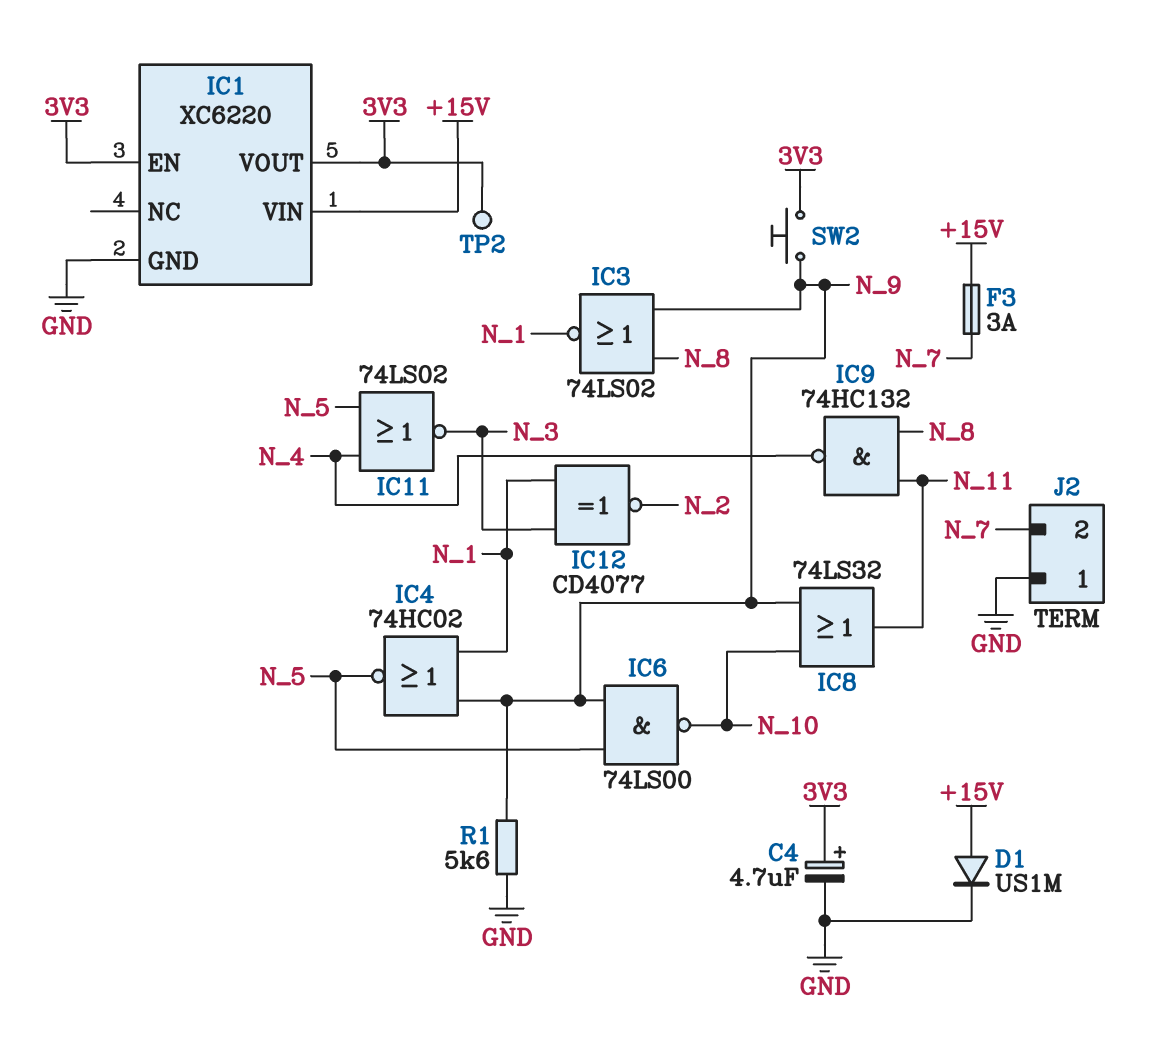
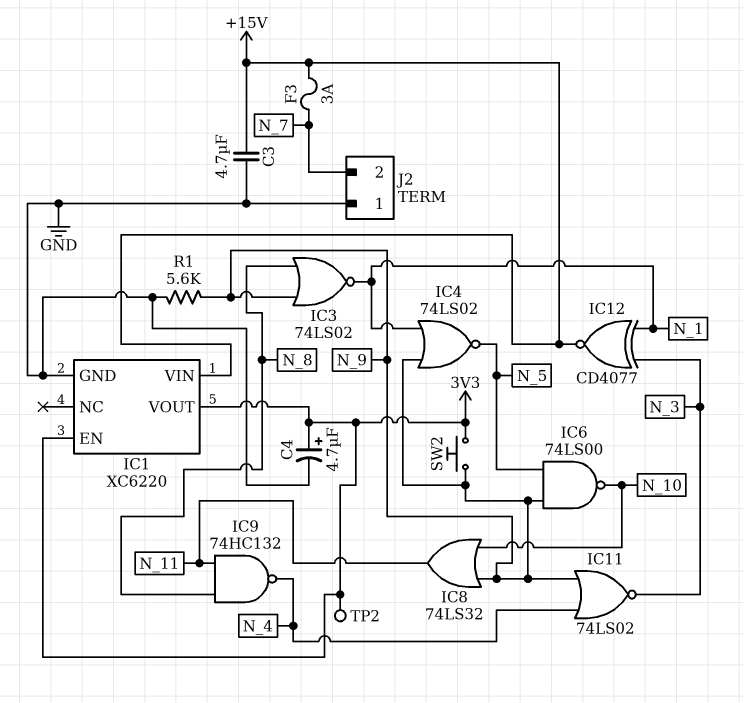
C3: none -> 4.7uF (+15V, GND)
D1: diode US1M (A +15V, K GND) -> none
IC4: NOR 74HC02 (in N_1, in N_9, out N_5) -> NOR 74LS02 (in N_1, in N_9, out N_5)
IC11: NOR 74LS02 (in N_4, in N_5, out N_3) -> NOR 74LS02 (in N_4, in N_9, out N_3)
IC12: XNOR CD4077 (in N_1, in N_3, out N_2) -> XNOR CD4077 (in N_1, in N_3, out +15V)

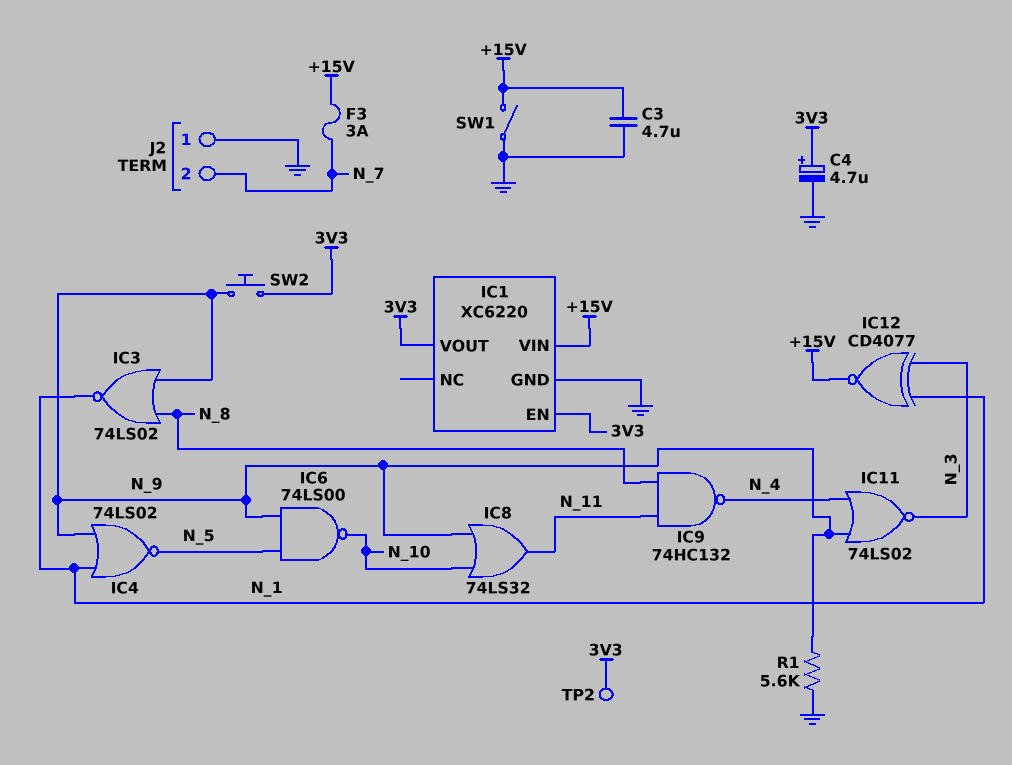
SW1: none -> switch (+15V, GND)

